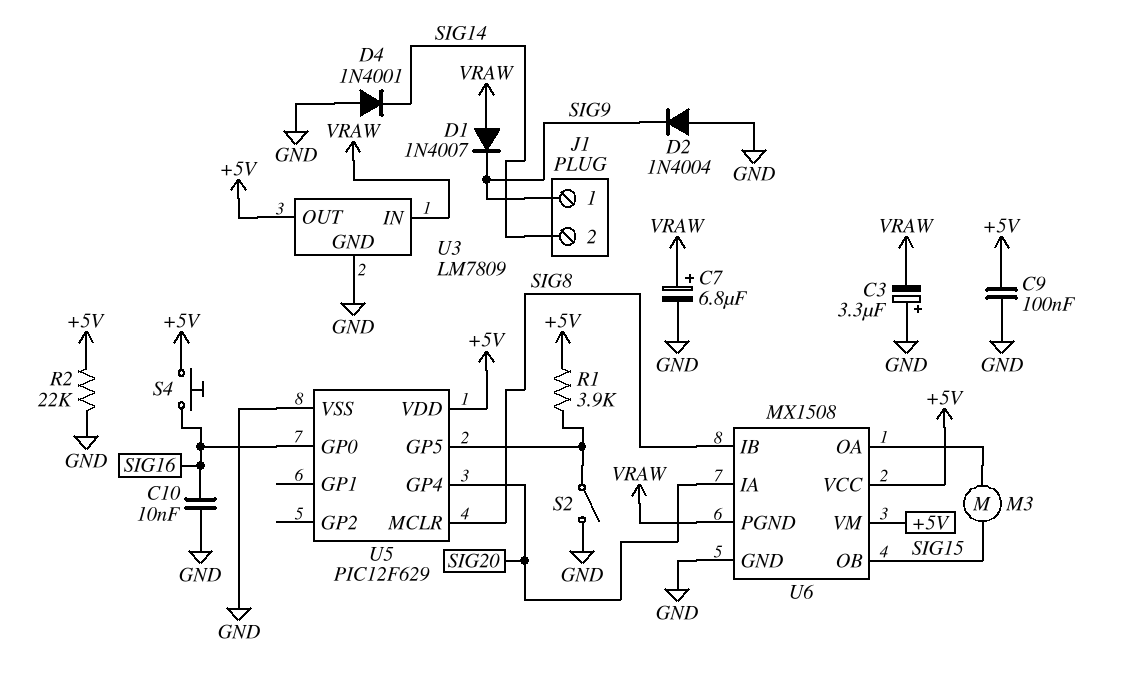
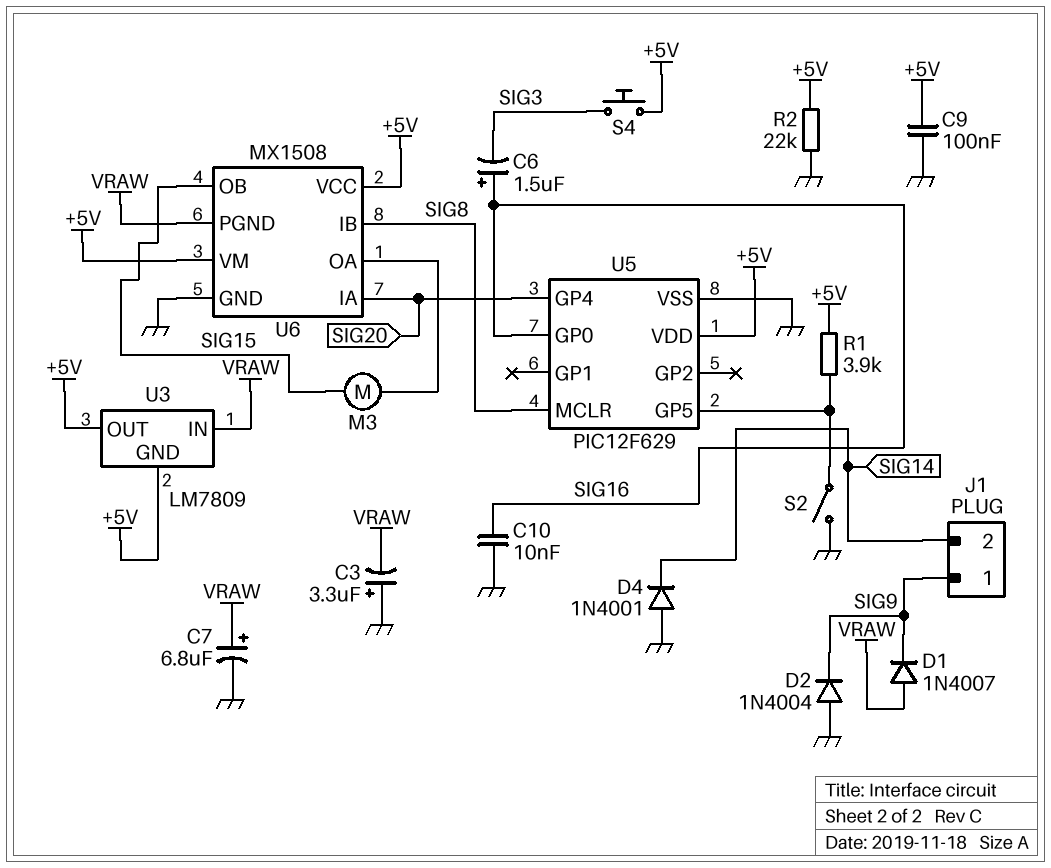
C6: none -> 1.5uF (plus SIG16, minus SIG3)
S4: button (+5V, SIG16) -> button (+5V, SIG3)
U3 pin GND: GND -> +5V

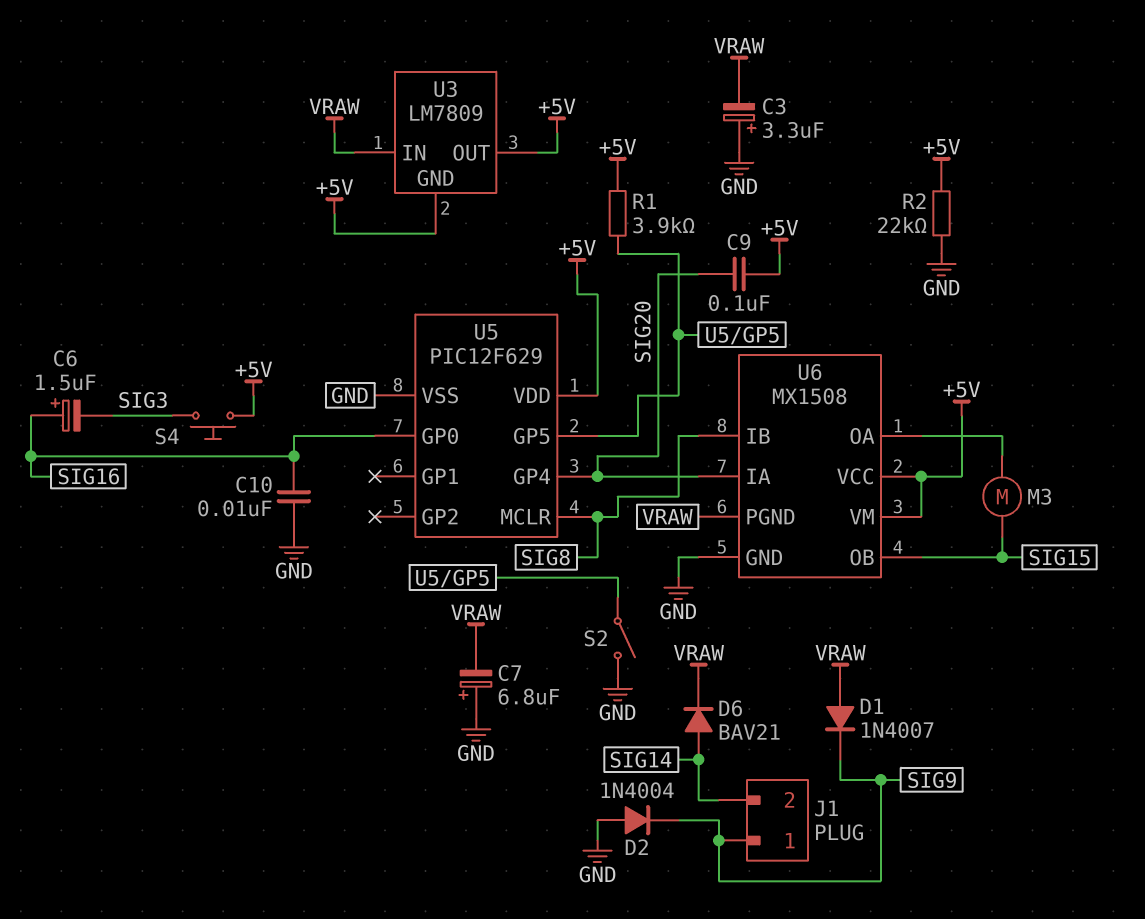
C7: 6.8uF (plus VRAW, minus GND) -> 6.8uF (plus GND, minus VRAW)
C9: 100nF (+5V, GND) -> 100nF (+5V, SIG20)
D4: diode 1N4001 (A GND, K SIG14) -> none
D6: none -> diode BAV21 (A SIG14, K VRAW)

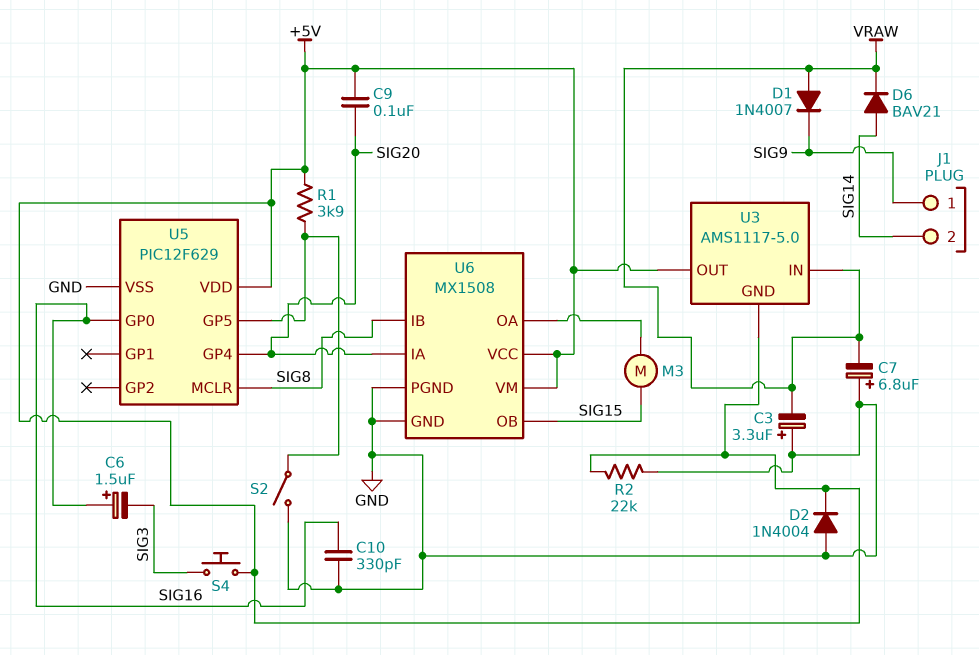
C10: 10nF (GND, SIG16) -> 330pF (GND, SIG16)
D2: diode 1N4004 (A GND, K SIG9) -> diode 1N4004 (A GND, K +5V)
U3: LM7809 -> AMS1117-5.0
U6 pin PGND: VRAW -> GND

